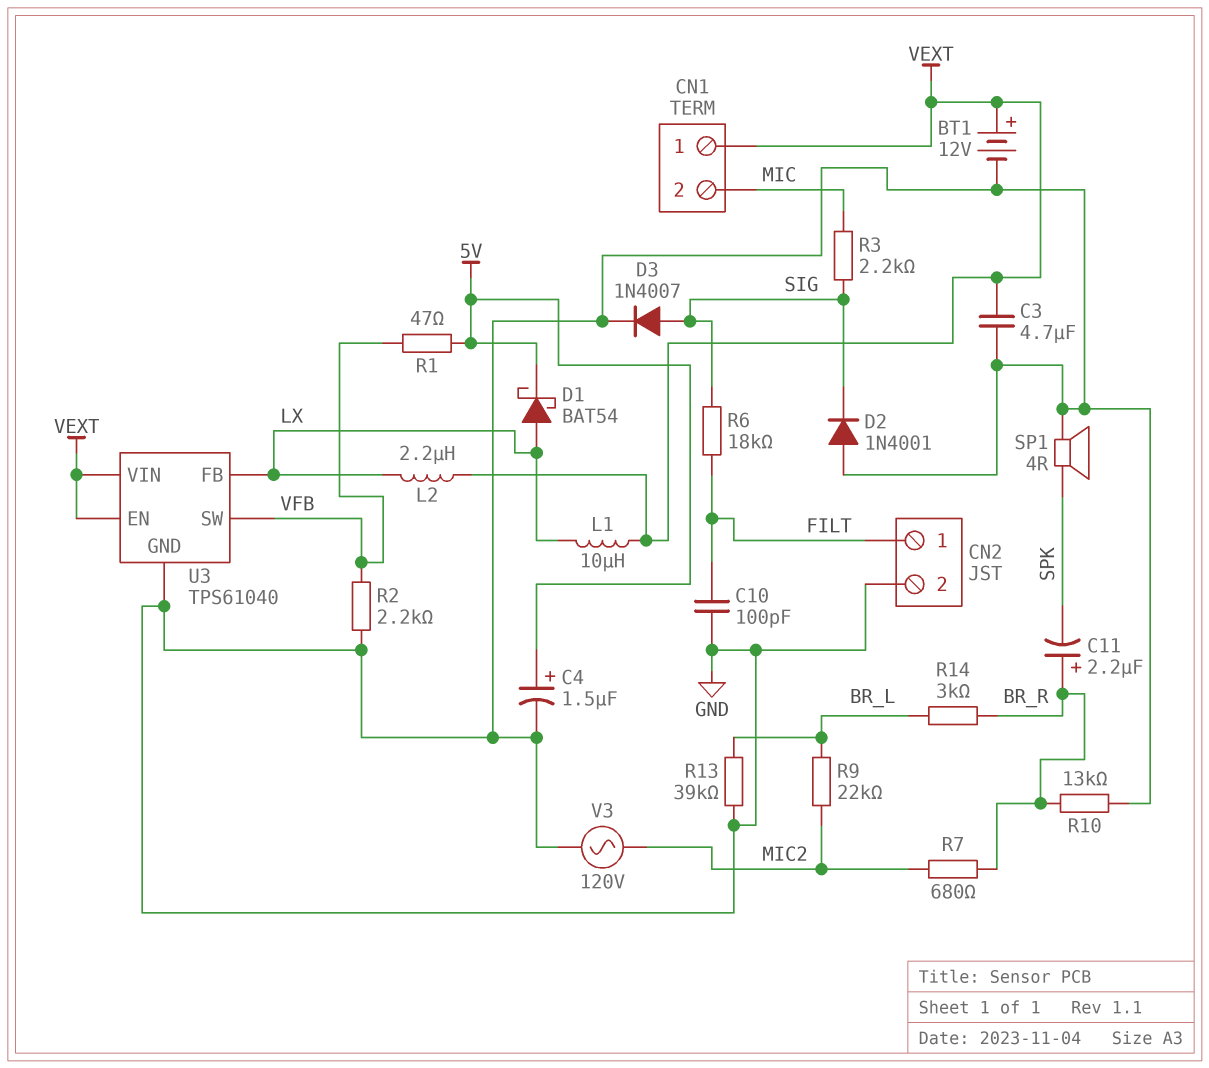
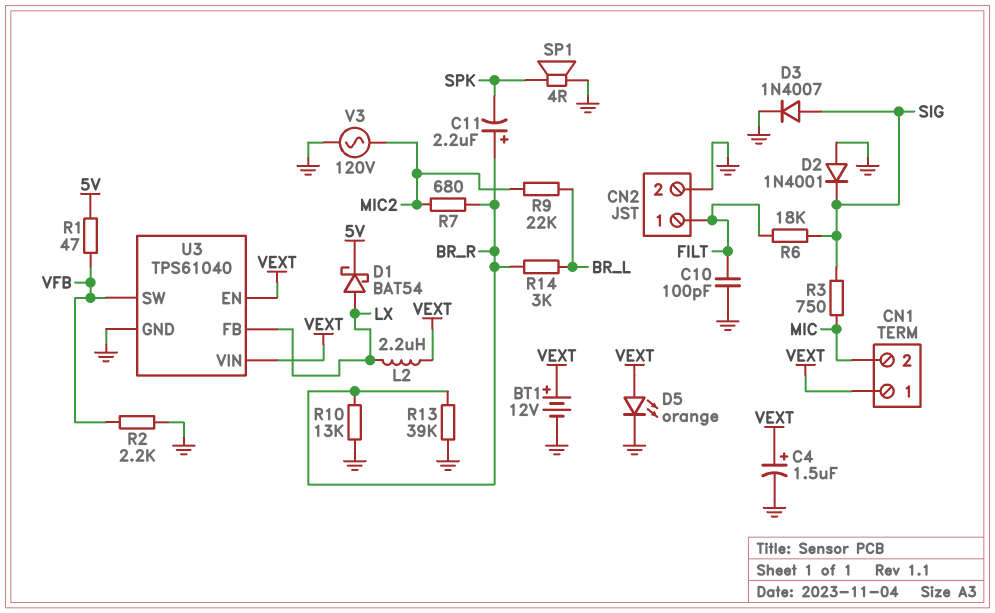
C3: 4.7uF (GND, VEXT) -> none
C4: 1.5uF (plus 5V, minus GND) -> 1.5uF (plus VEXT, minus GND)
D5: none -> LED orange (A VEXT, K GND)
L1: 10uH (LX, VEXT) -> none
R3: 2.2k (MIC, SIG) -> 750 (MIC, SIG)
R13: 39k (BR_L, GND) -> 39k (BR_R, GND)

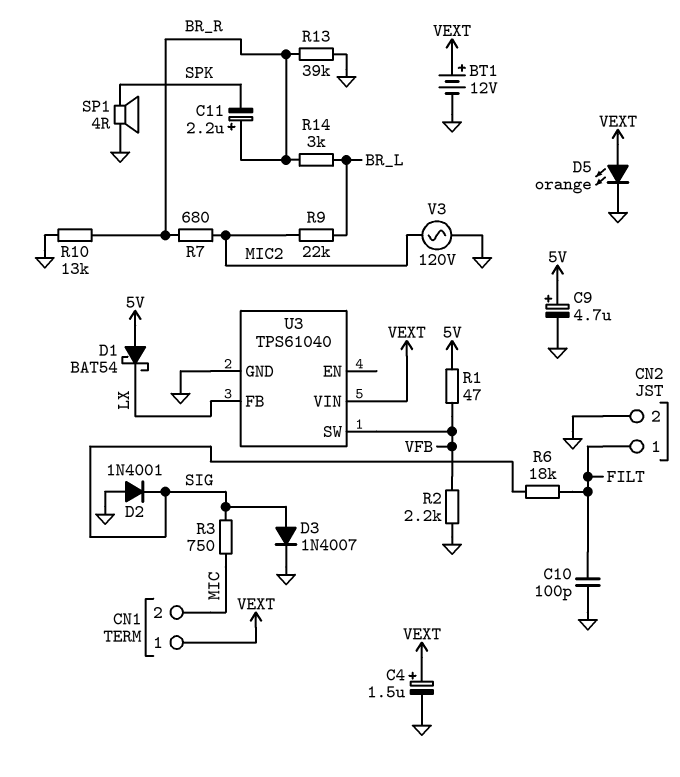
C9: none -> 4.7uF (plus 5V, minus GND)
D1: schottky BAT54 (A LX, K 5V) -> schottky BAT54 (A 5V, K LX)
L2: 2.2uH (LX, VEXT) -> none
U3 pin EN: VEXT -> none

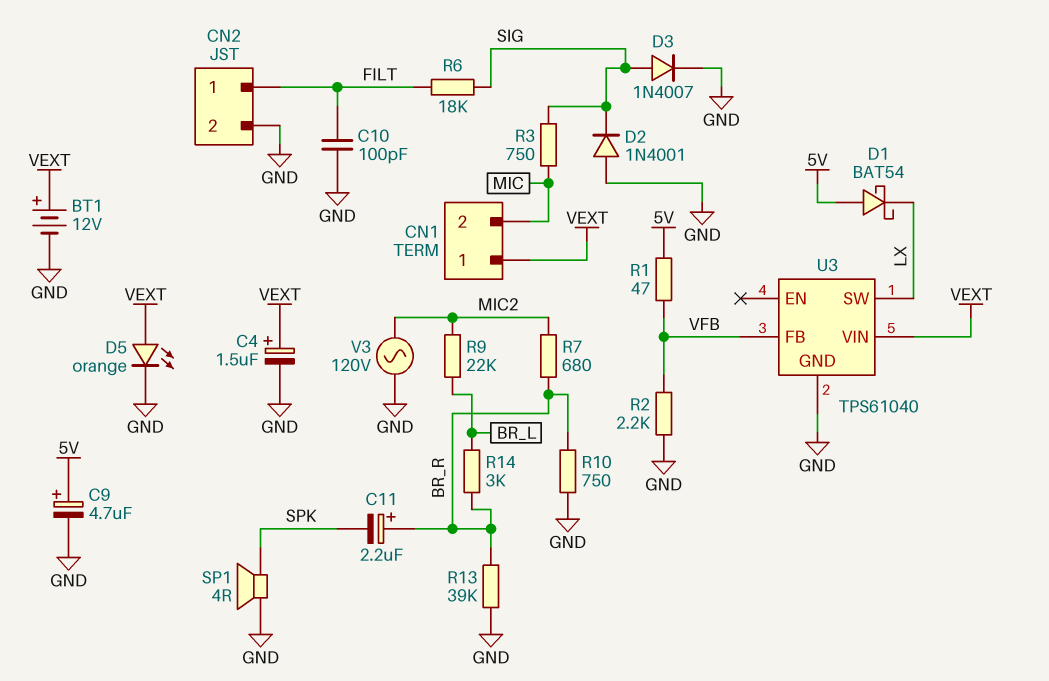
R10: 13k (BR_R, GND) -> 750 (BR_R, GND)
U3 pin FB: LX -> VFB
U3 pin SW: VFB -> LX

